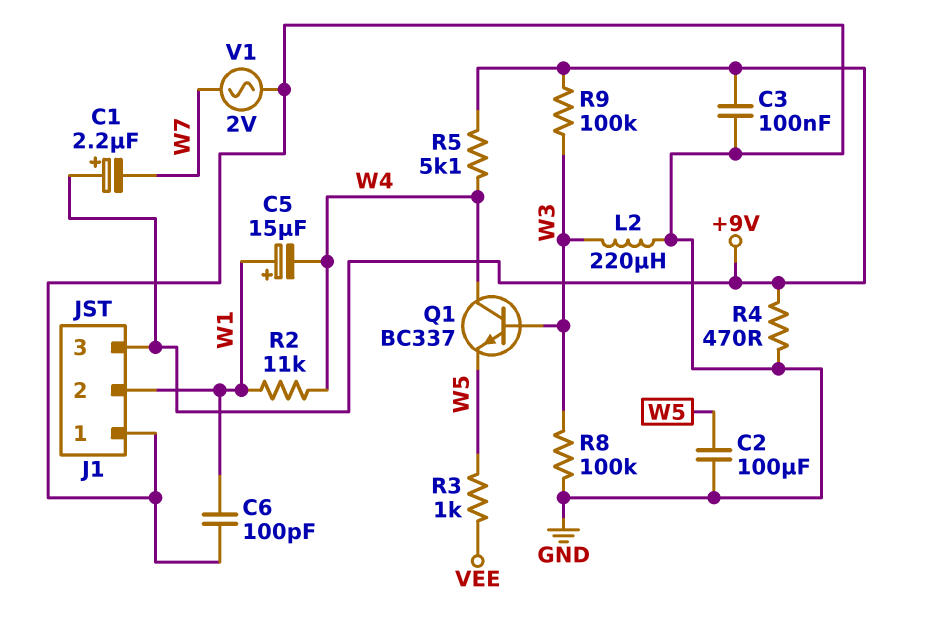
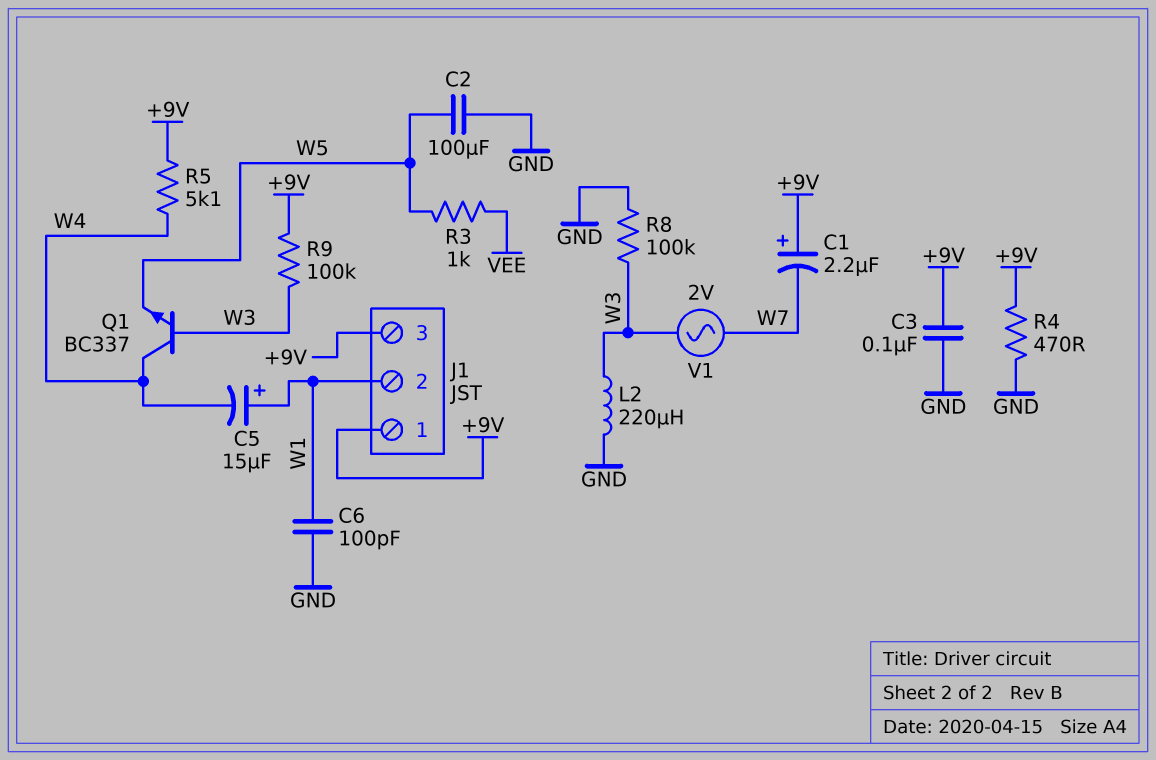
J1 pin 1: GND -> +9V
R2: 11k (W1, W4) -> none
V1: AC 2V (GND, W7) -> AC 2V (W3, W7)

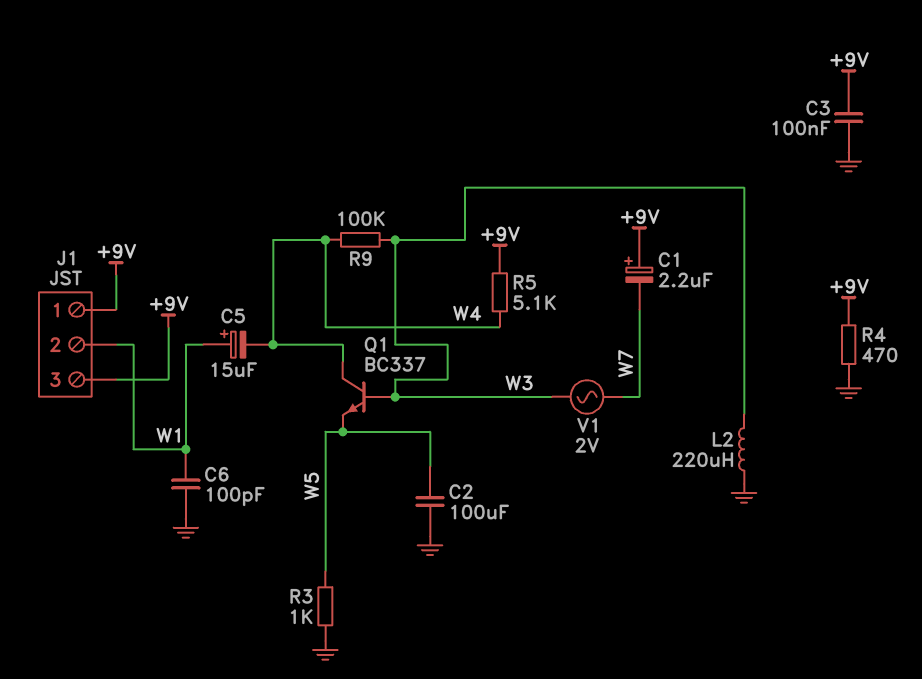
R3: 1k (VEE, W5) -> 1k (GND, W5)
R8: 100k (GND, W3) -> none
R9: 100k (+9V, W3) -> 100k (W3, W4)

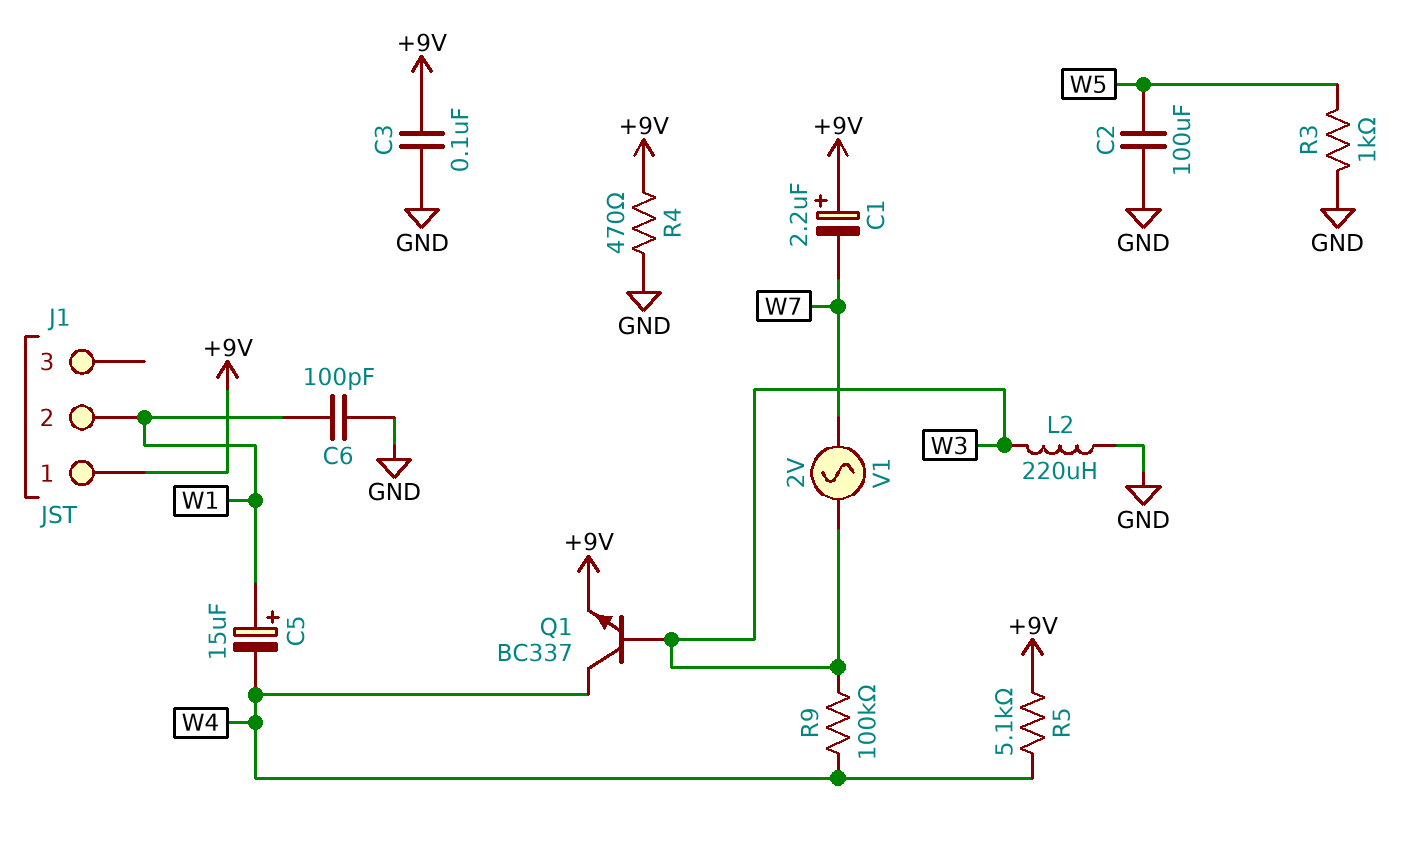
J1 pin 3: +9V -> none
Q1: NPN BC337 (B W3, C W4, E W5) -> NPN BC337 (B W3, C W4, E +9V)

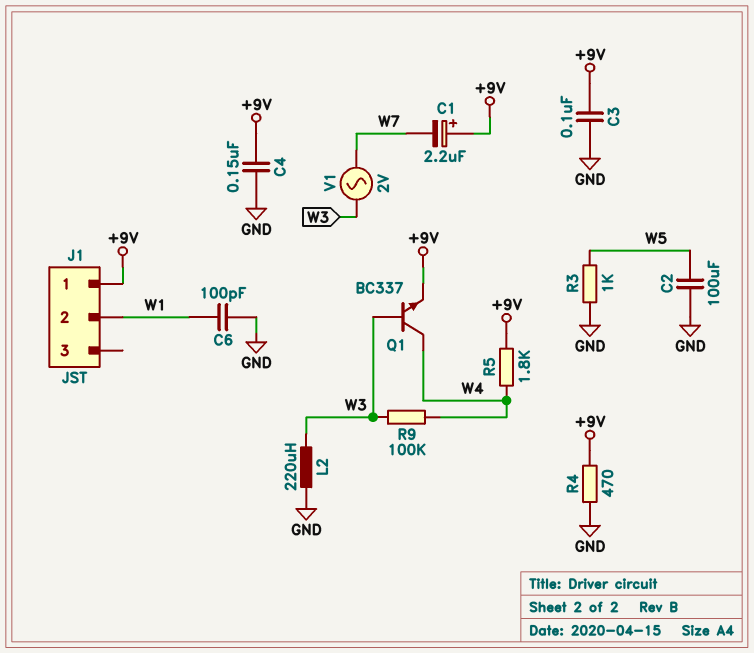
C4: none -> 150nF (+9V, GND)
C5: 15uF (plus W1, minus W4) -> none
R5: 5.1k (+9V, W4) -> 1.8k (+9V, W4)

